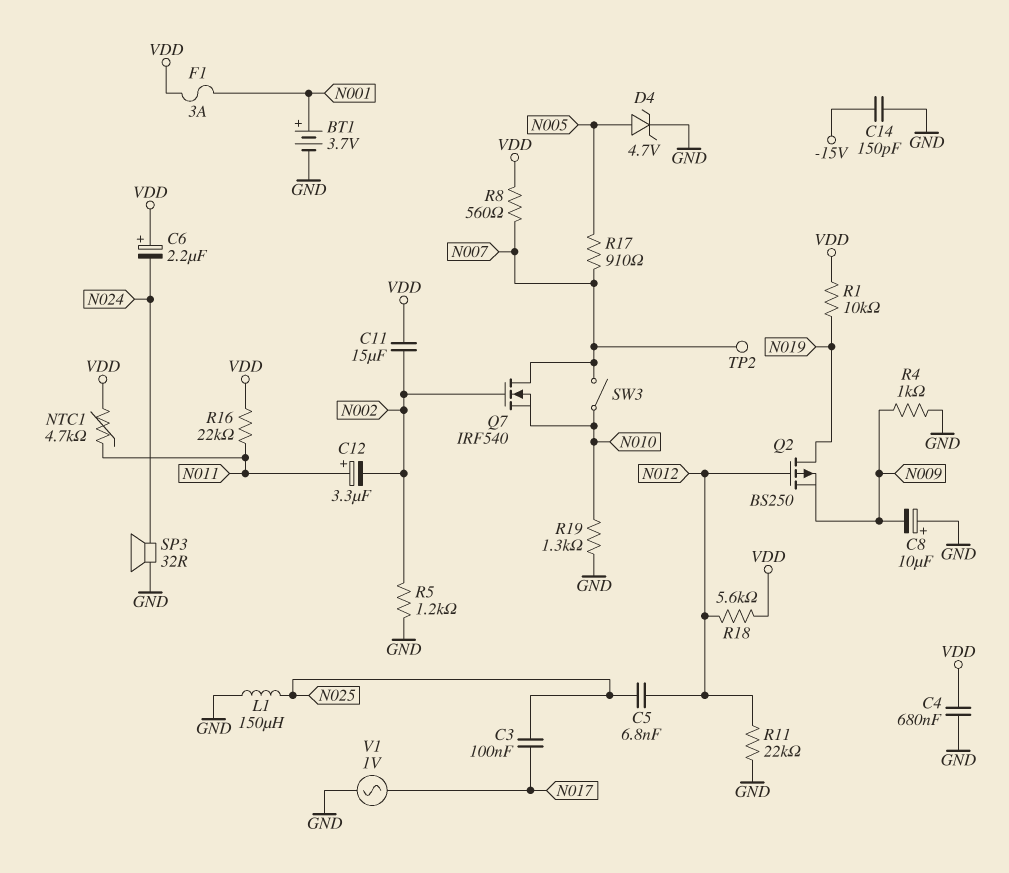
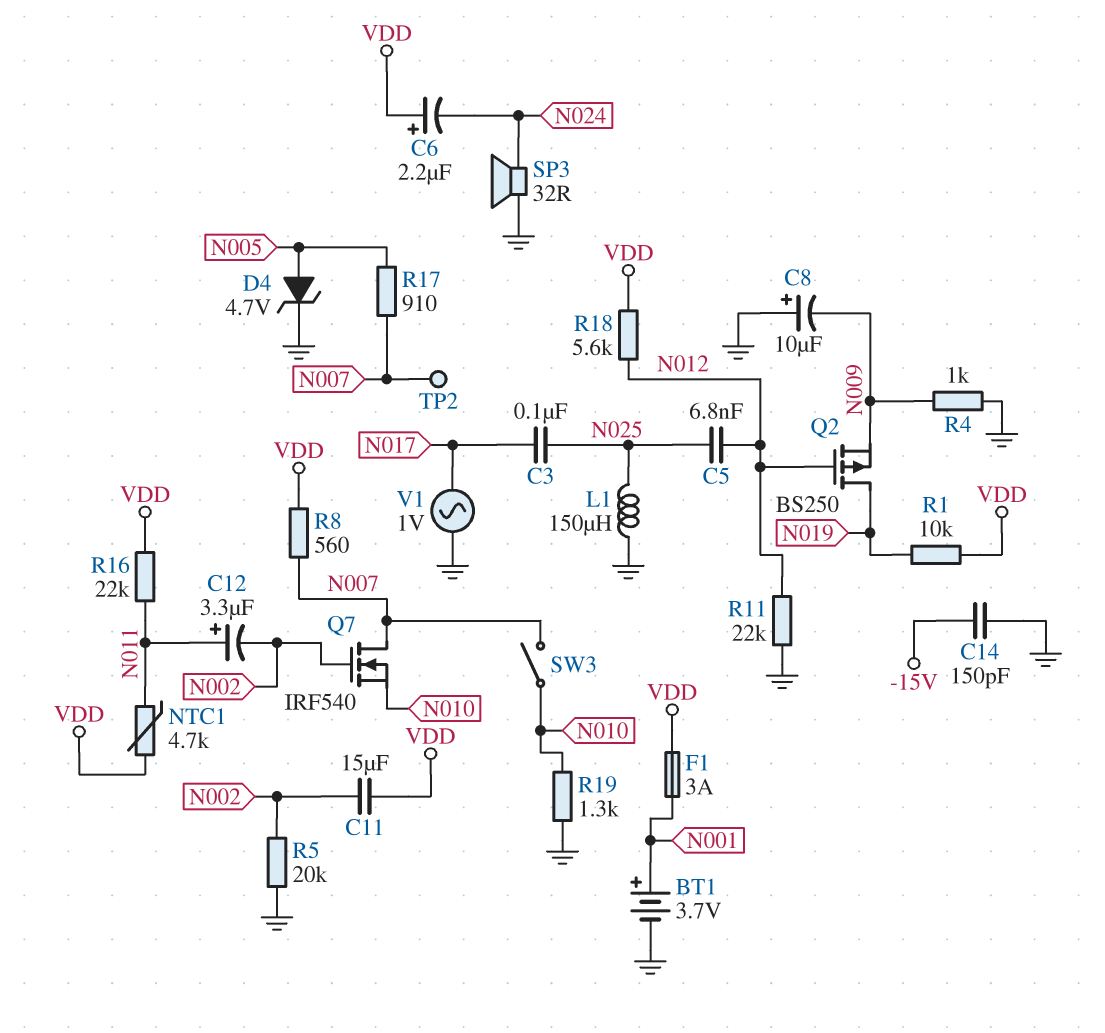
C4: 680nF (GND, VDD) -> none
R5: 1.2k (GND, N002) -> 20k (GND, N002)

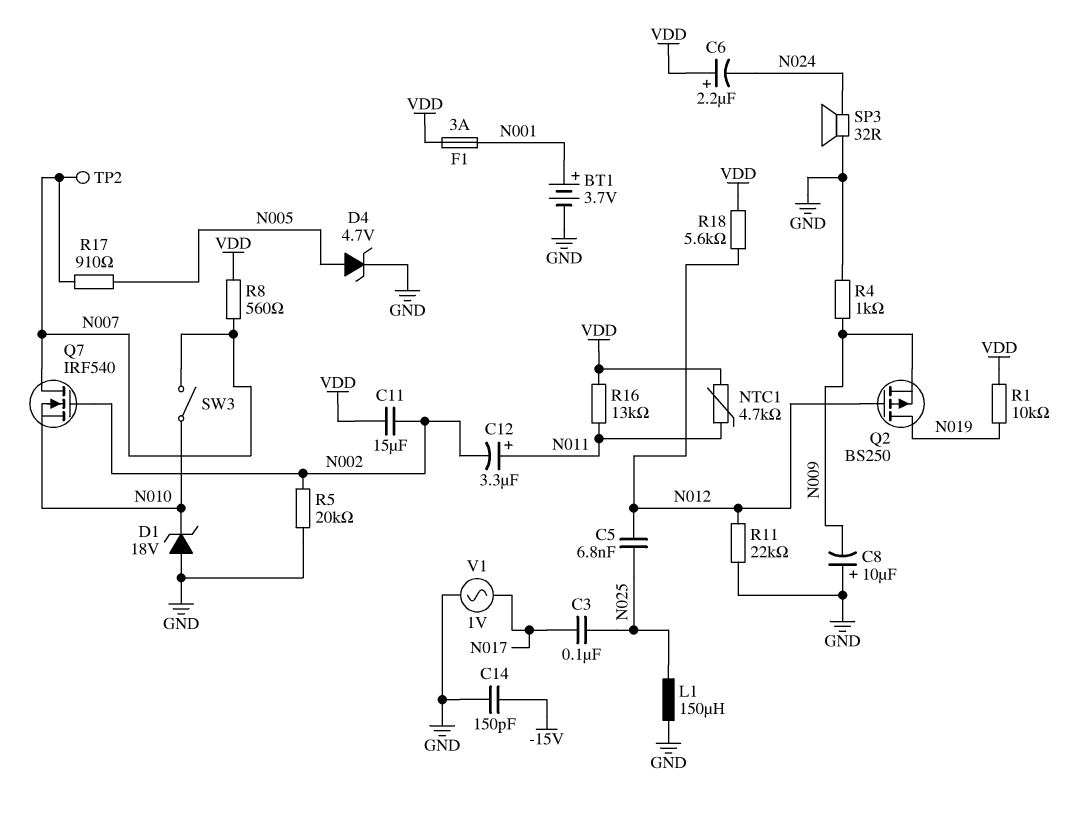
D1: none -> zener 18V (A GND, K N010)
R16: 22k (N011, VDD) -> 13k (N011, VDD)
R19: 1.3k (GND, N010) -> none

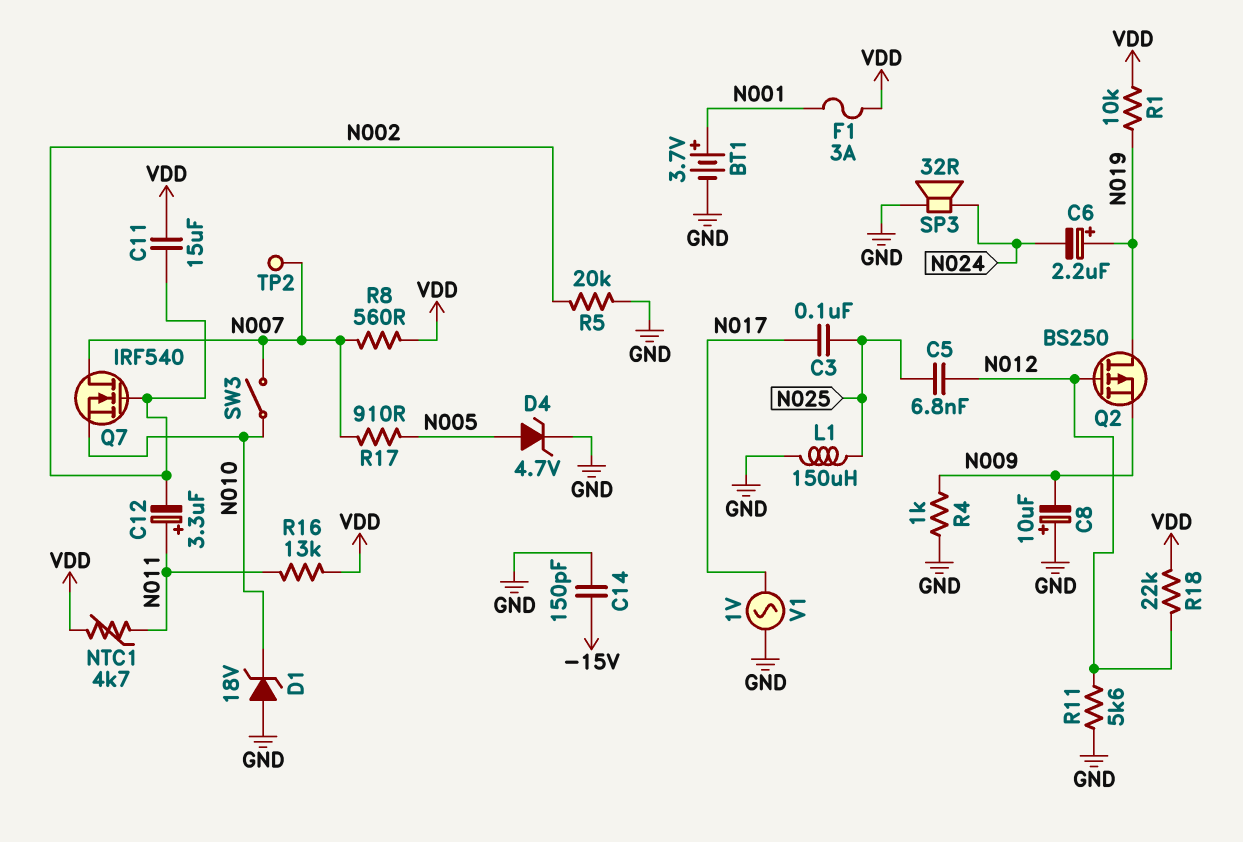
C6: 2.2uF (plus VDD, minus N024) -> 2.2uF (plus N019, minus N024)
R11: 22k (GND, N012) -> 5.6k (GND, N012)
R18: 5.6k (N012, VDD) -> 22k (N012, VDD)

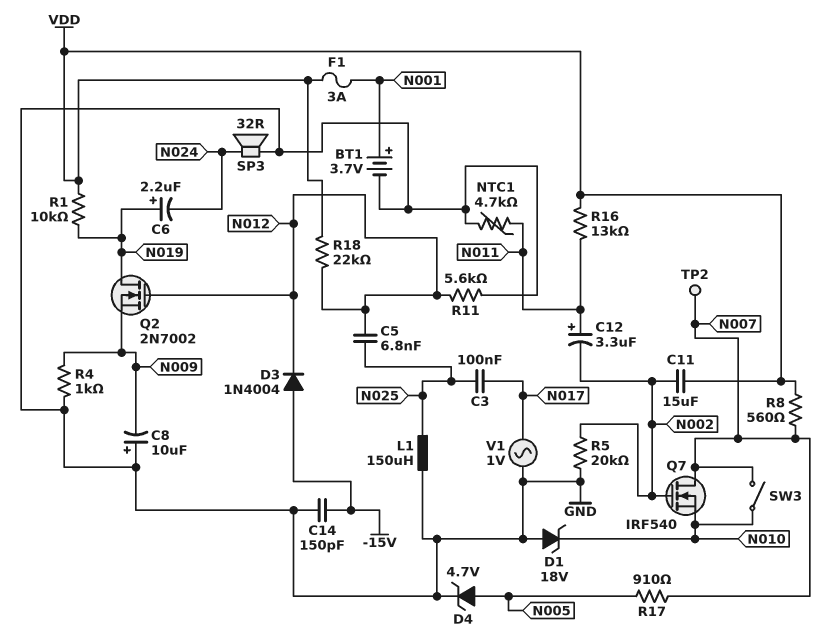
D3: none -> diode 1N4004 (A -15V, K N012)
NTC1: 4.7k (N011, VDD) -> 4.7k (GND, N011)
Q2: PMOS BS250 (G N012, D N019, S N009) -> NMOS 2N7002 (G N012, D N019, S N009)

